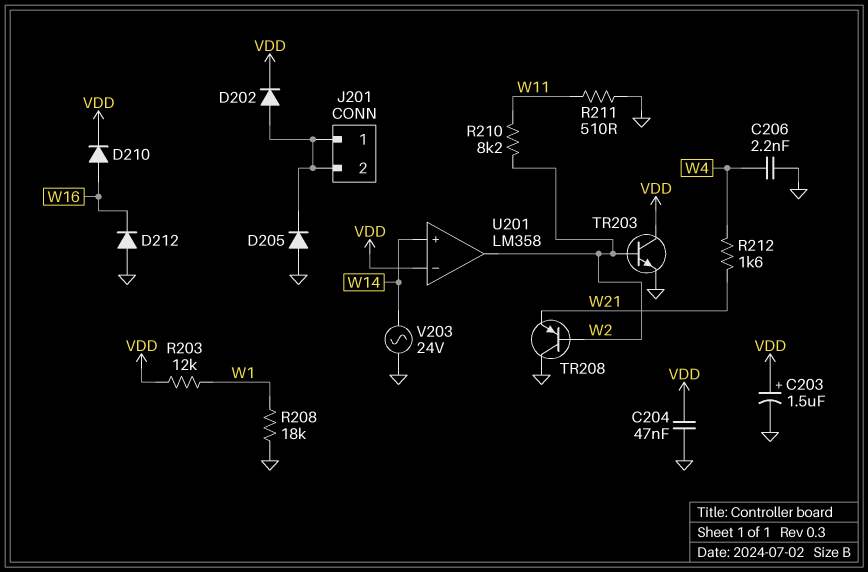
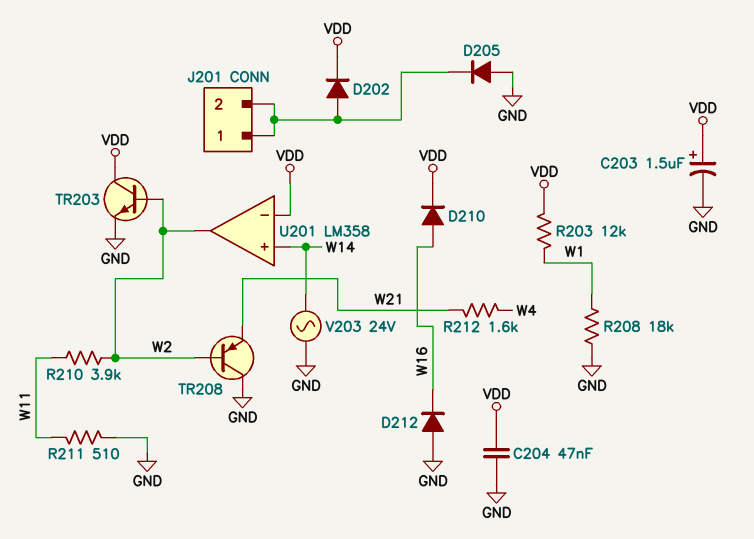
C206: 2.2nF (GND, W4) -> none
R210: 8.2k (W2, W11) -> 3.9k (W2, W11)

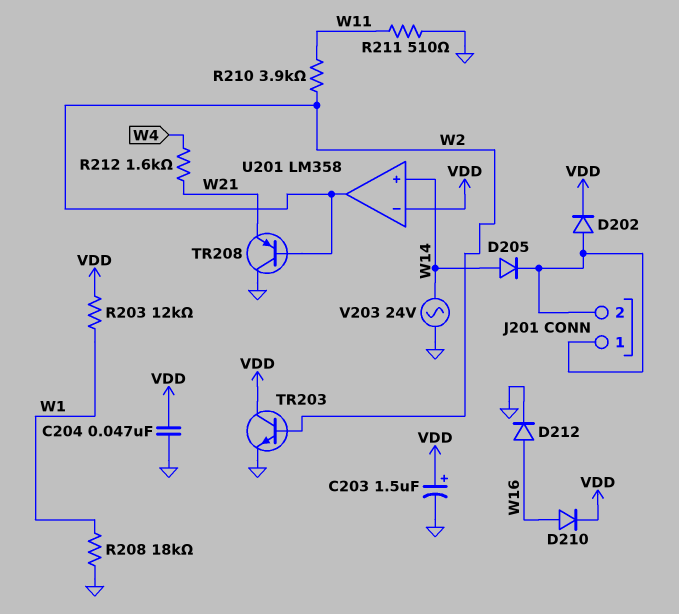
D205: diode (A GND, K J201/1) -> diode (A W14, K J201/1)
D212: diode (A GND, K W16) -> diode (A W16, K GND)

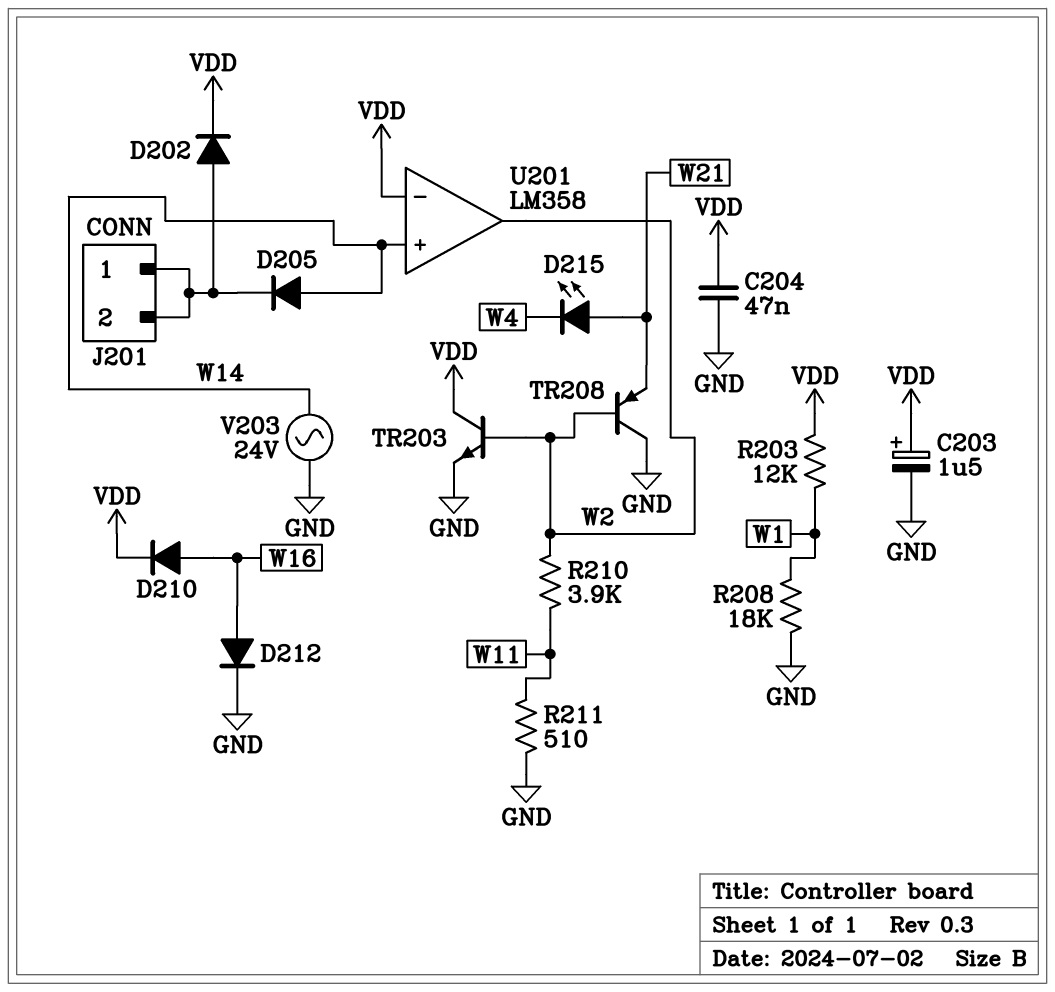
D215: none -> LED (A W21, K W4)
R212: 1.6k (W4, W21) -> none

